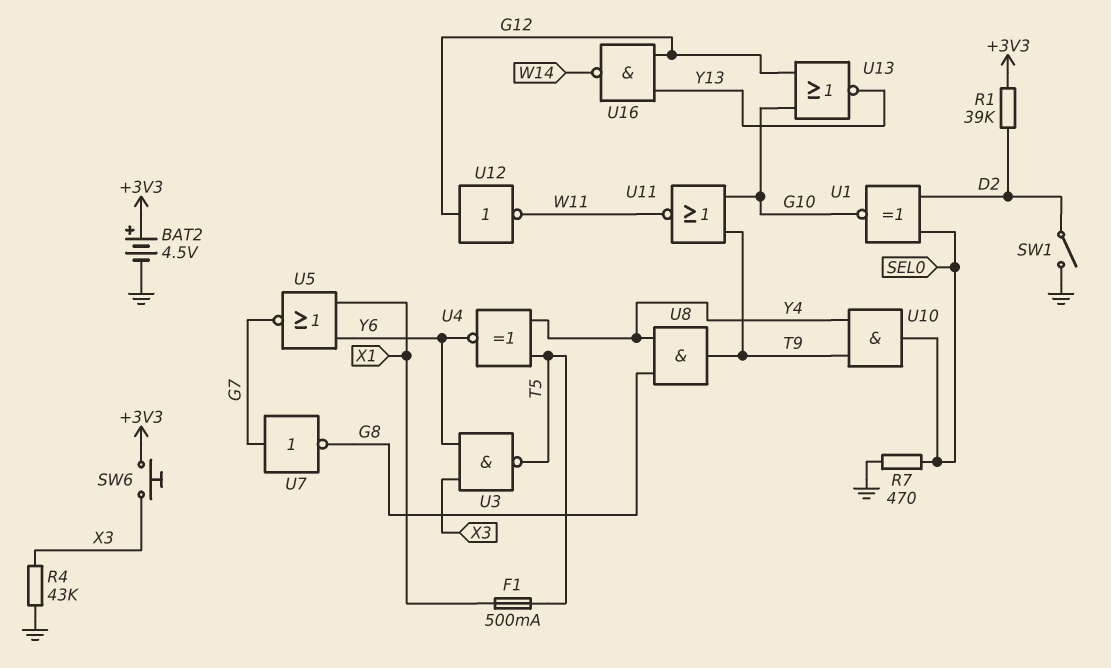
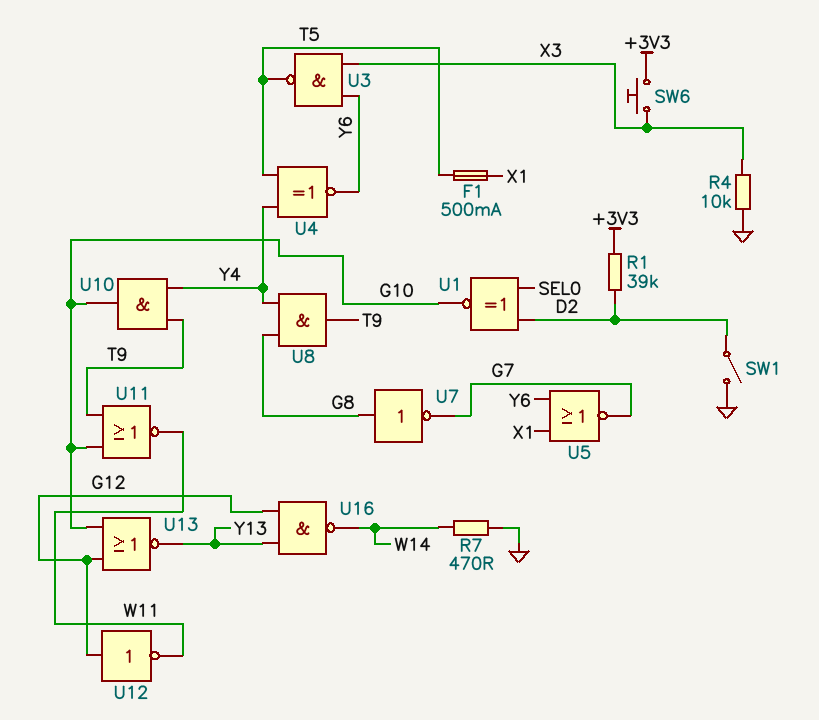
BAT2: 4.5V (plus +3V3, minus GND) -> none
R4: 43k (GND, X3) -> 10k (GND, X3)
R7: 470 (GND, SEL0) -> 470 (GND, W14)
U7: NOT (in G7, out G8) -> NOT (in G8, out G7)
U10: AND (in T9, in Y4, out SEL0) -> AND (in T9, in Y4, out G10)

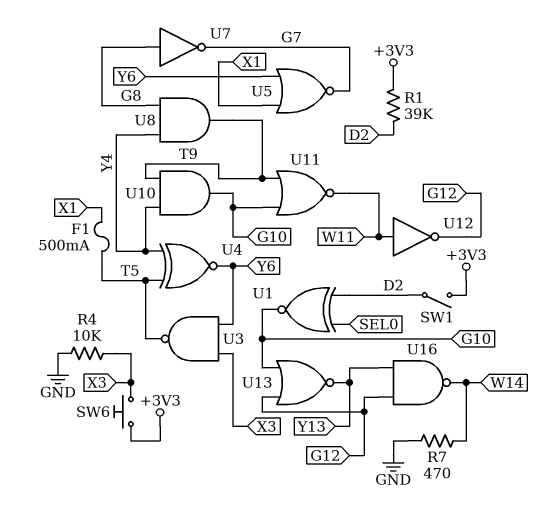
SW1: switch (D2, GND) -> switch (+3V3, D2)
U12: NOT (in G12, out W11) -> NOT (in W11, out G12)

